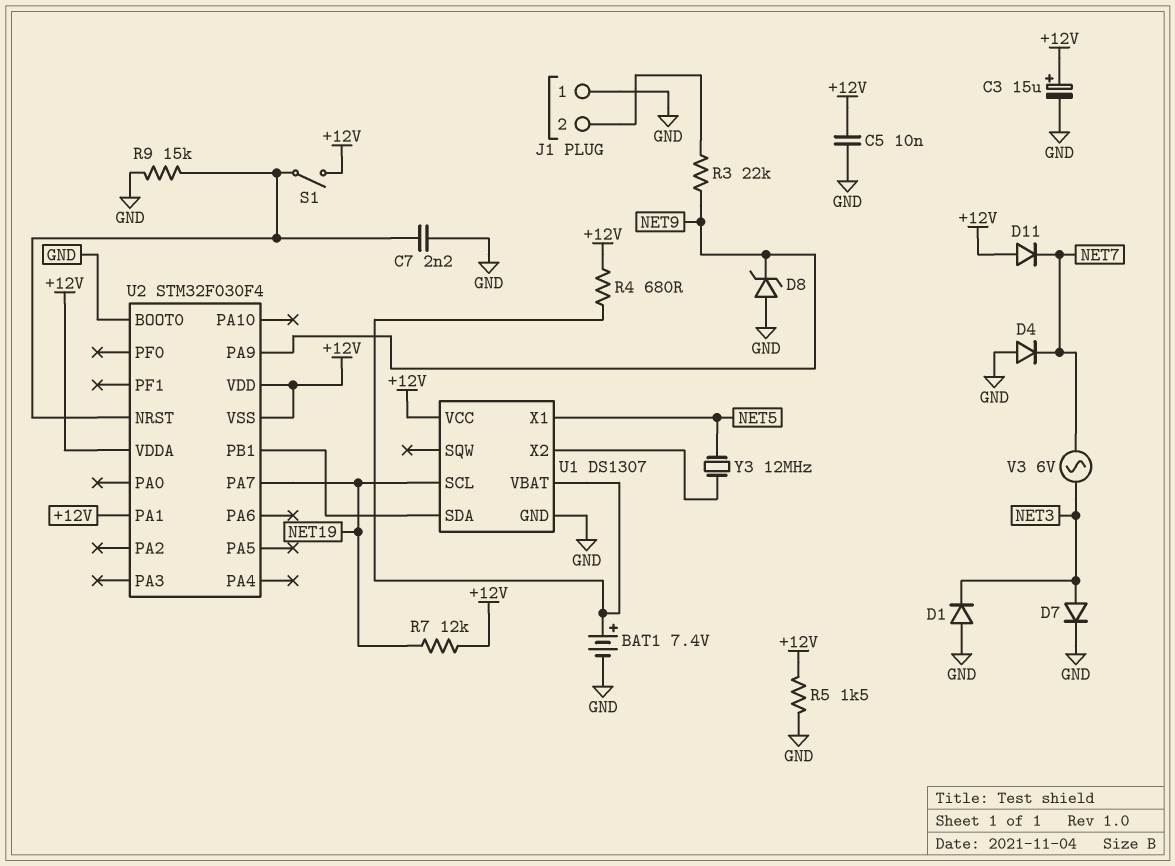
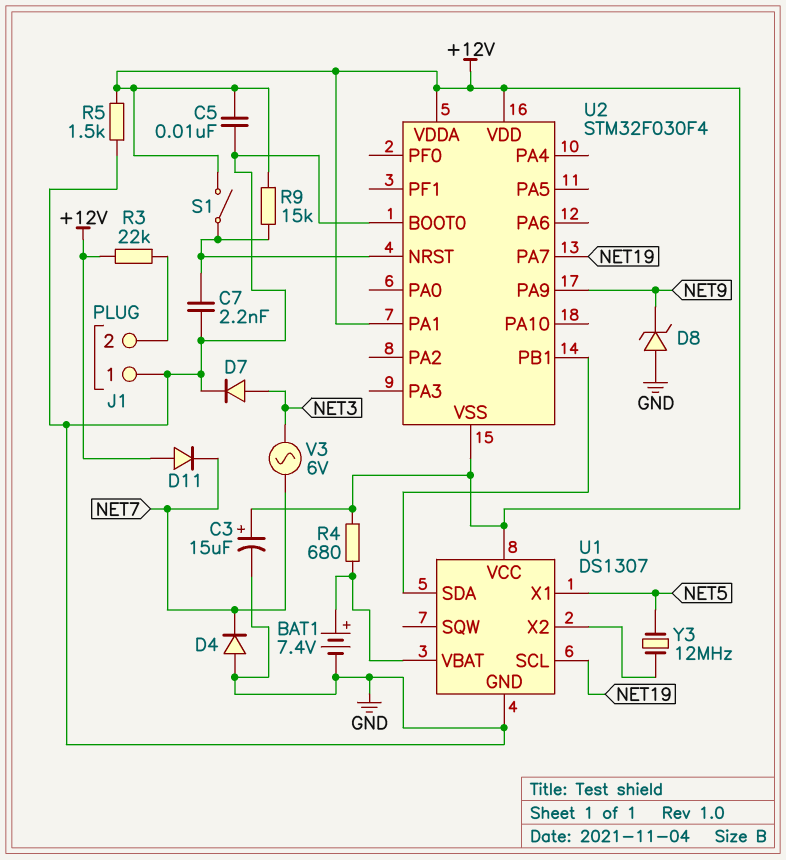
D1: diode (A GND, K NET3) -> none
R3: 22k (J1/2, NET9) -> 22k (+12V, J1/2)
R7: 12k (+12V, NET19) -> none
R9: 15k (GND, U2/NRST) -> 15k (+12V, U2/NRST)

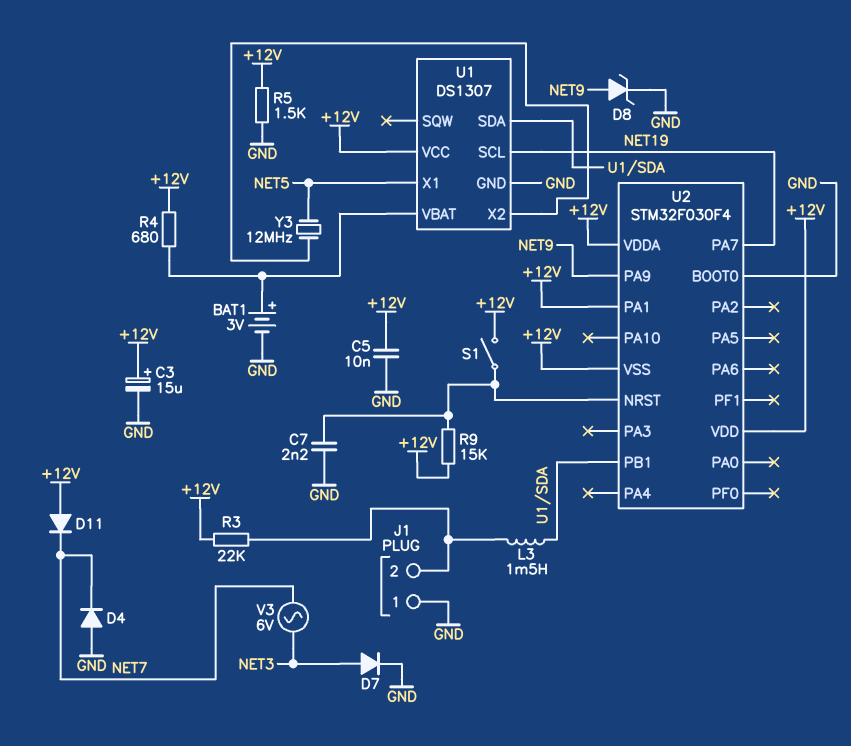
BAT1: 7.4V (plus U1/VBAT, minus GND) -> 3V (plus U1/VBAT, minus GND)
D8: zener (A GND, K NET9) -> zener (A NET9, K GND)
L3: none -> 1.5mH (J1/2, U1/SDA)

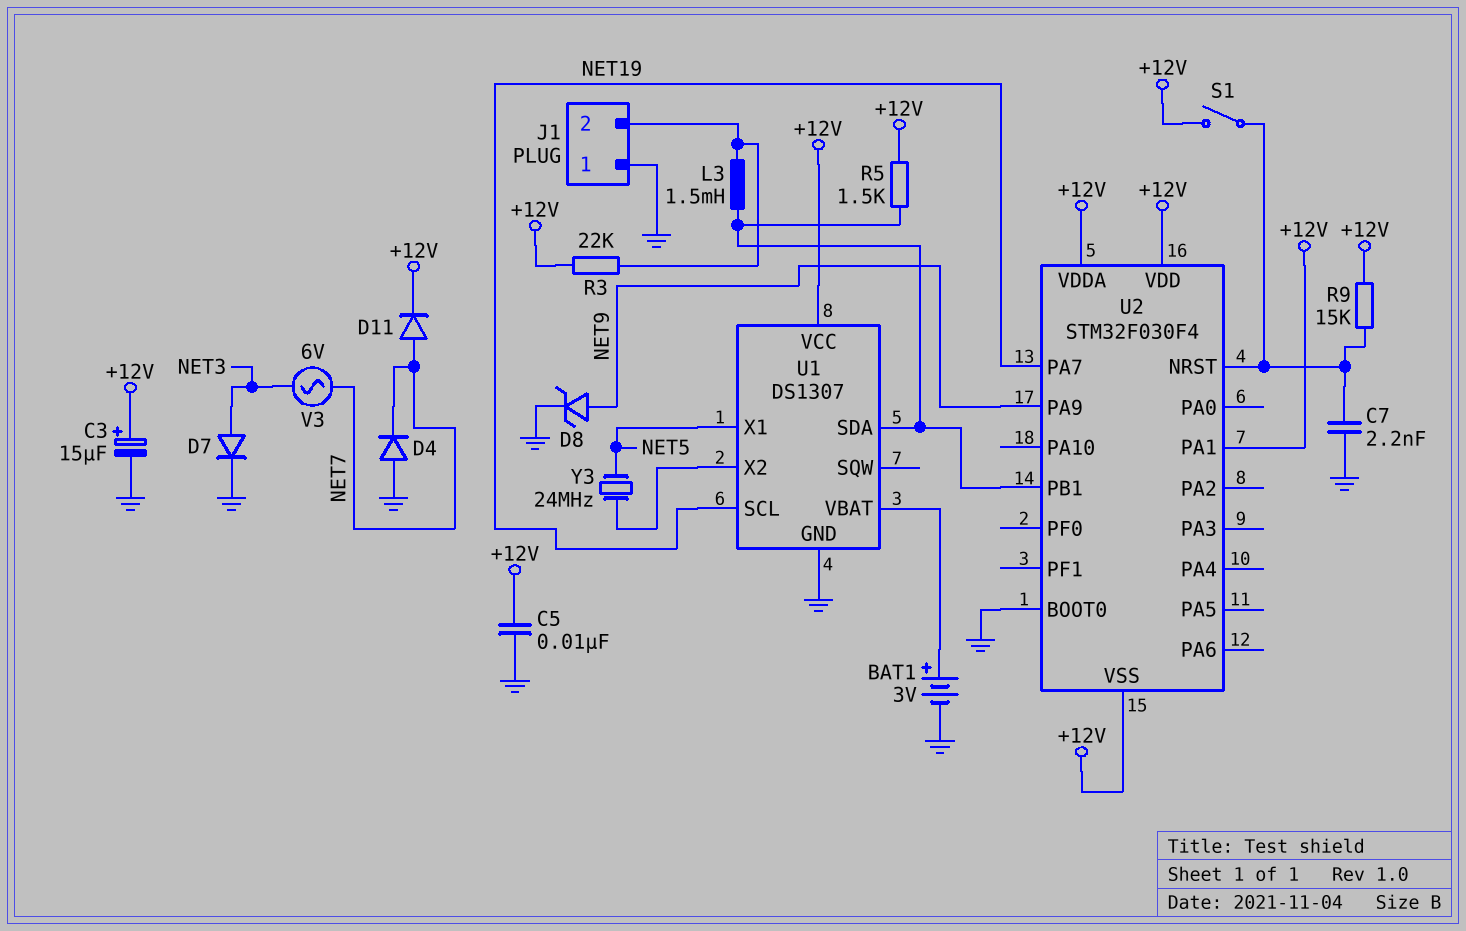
D11: diode (A +12V, K NET7) -> diode (A NET7, K +12V)
R4: 680 (+12V, U1/VBAT) -> none
R5: 1.5k (+12V, GND) -> 1.5k (+12V, U1/SDA)
Y3: 12MHz (NET5, U1/X2) -> 24MHz (NET5, U1/X2)

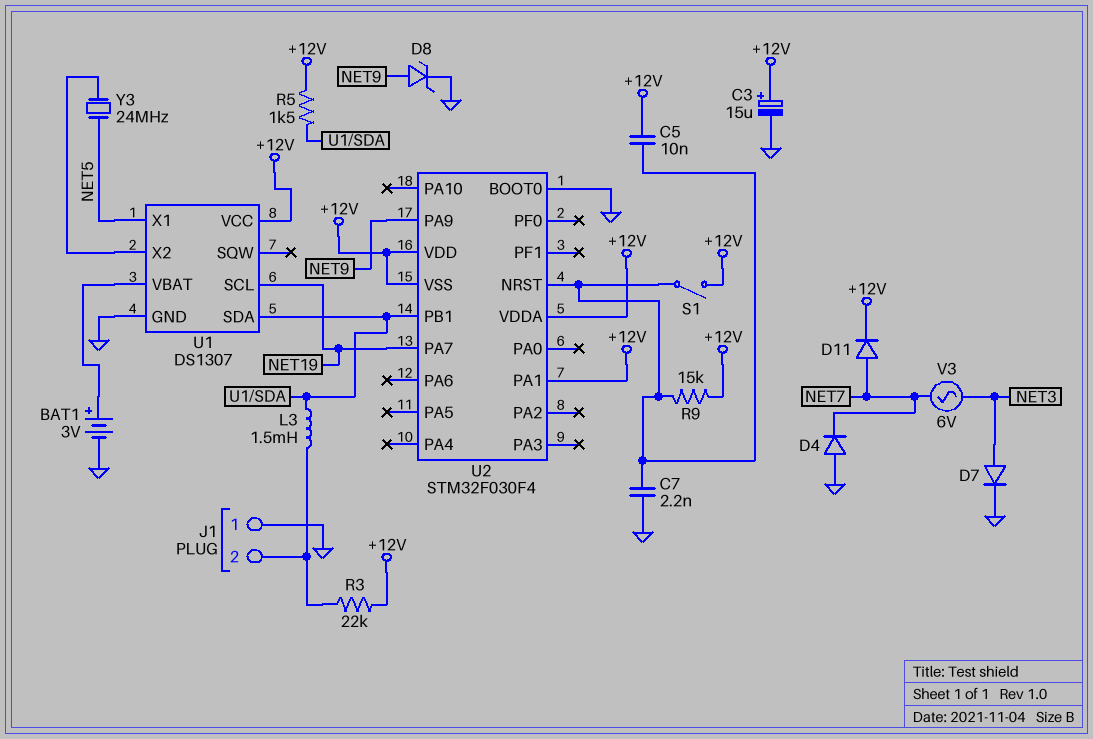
C5: 10nF (+12V, GND) -> 10nF (+12V, U2/NRST)

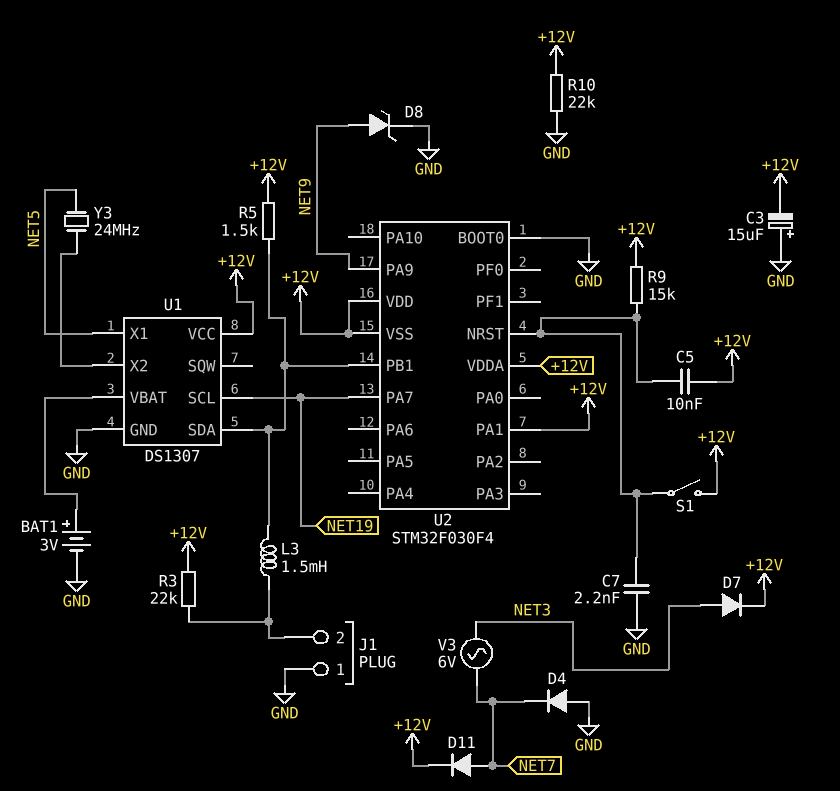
C3: 15uF (plus +12V, minus GND) -> 15uF (plus GND, minus +12V)
D7: diode (A NET3, K GND) -> diode (A NET3, K +12V)
R10: none -> 22k (+12V, GND)

